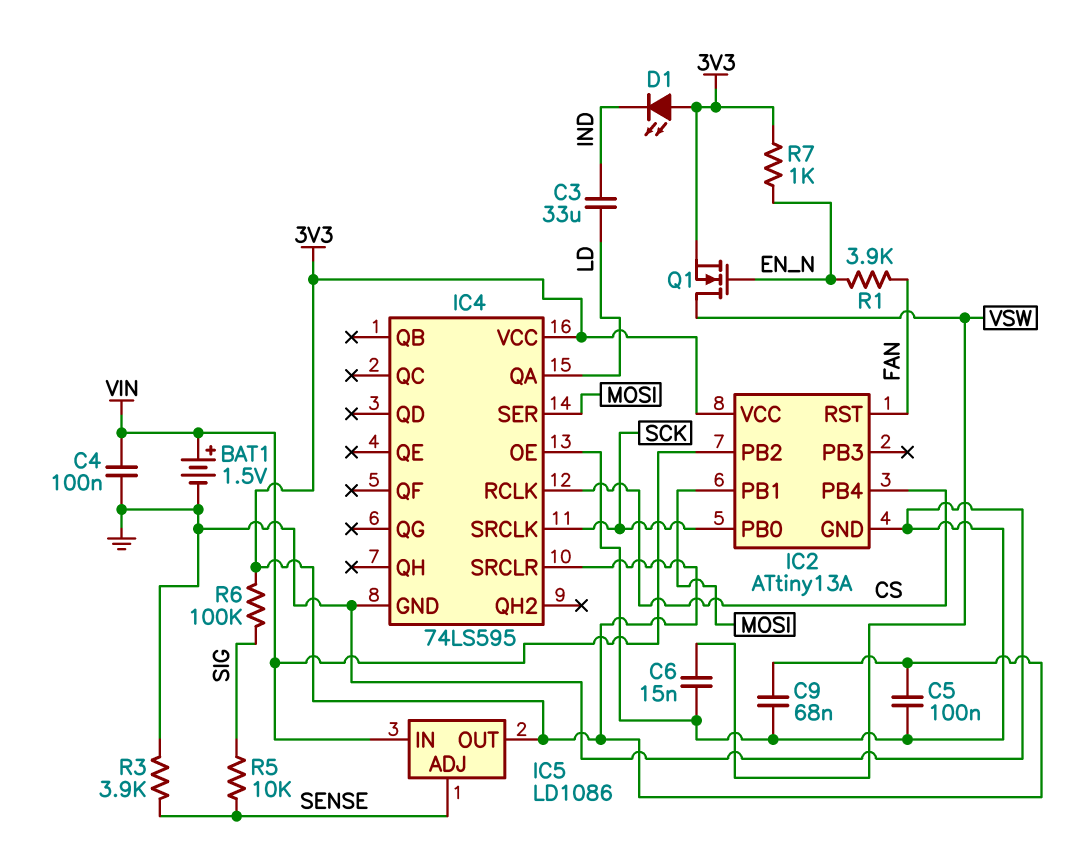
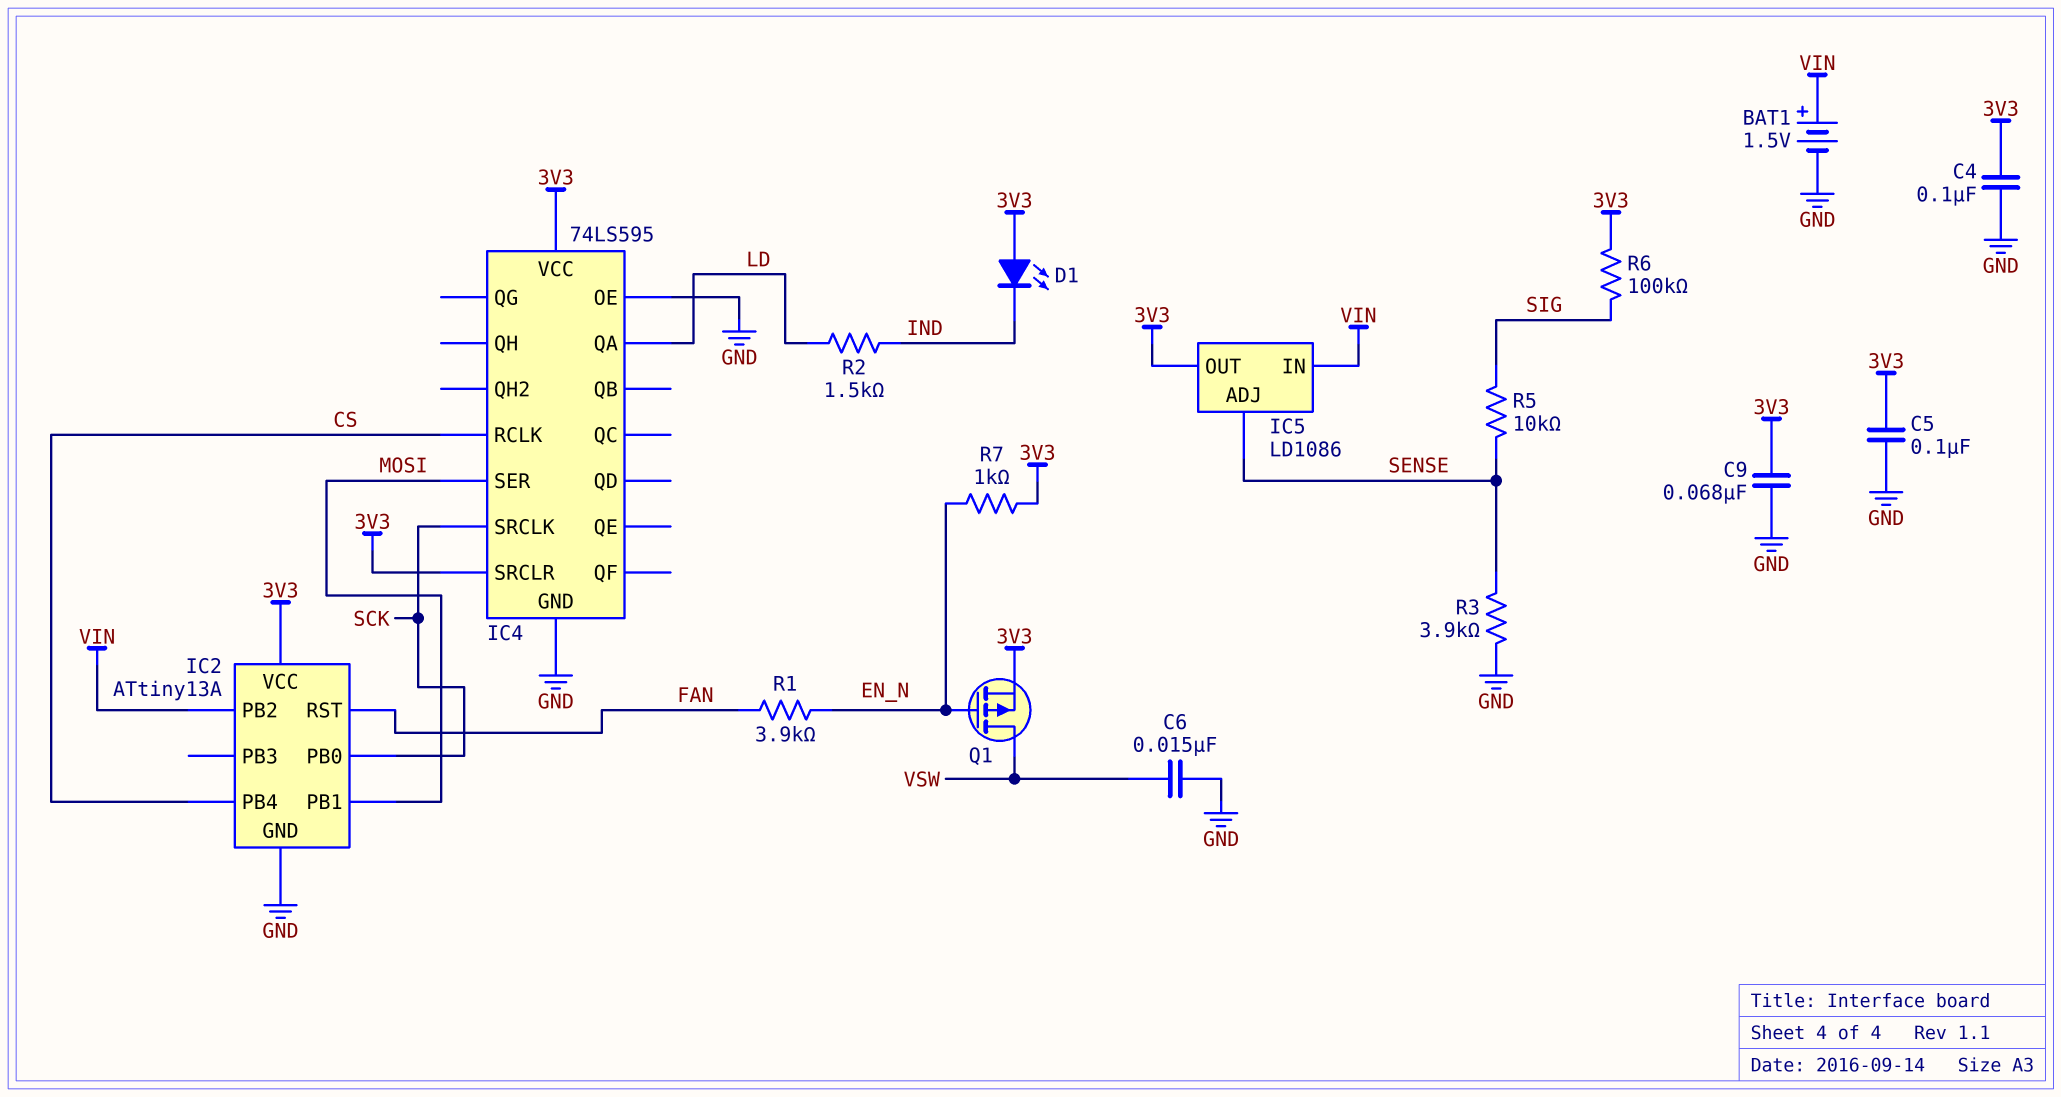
C3: 33uF (IND, LD) -> none
C4: 100nF (GND, VIN) -> 100nF (3V3, GND)
Q1: NMOS (G EN_N, D VSW, S 3V3) -> PMOS (G EN_N, D VSW, S 3V3)
R2: none -> 1.5k (IND, LD)

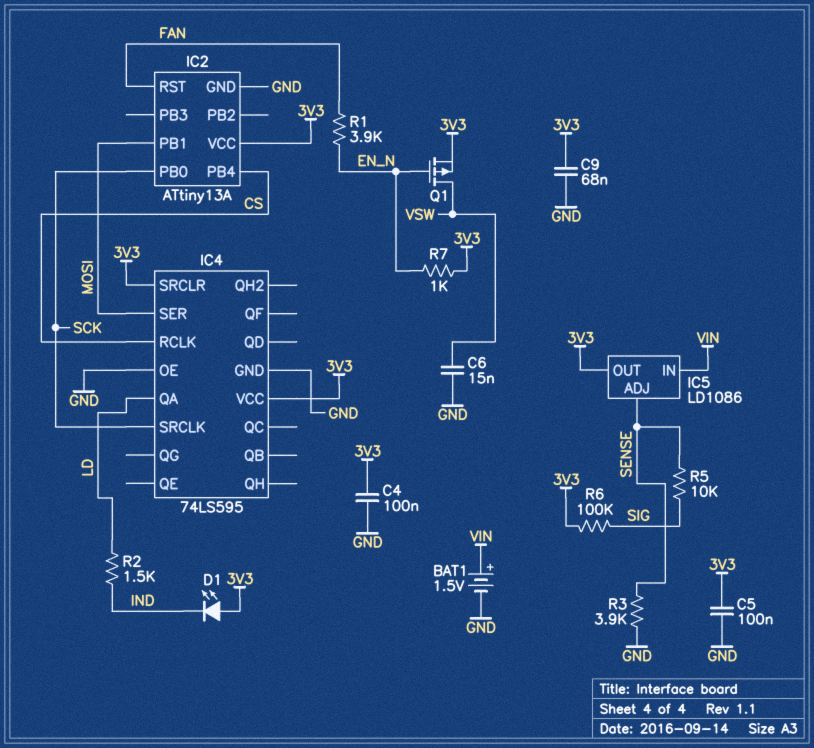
IC2 pin PB2: VIN -> none

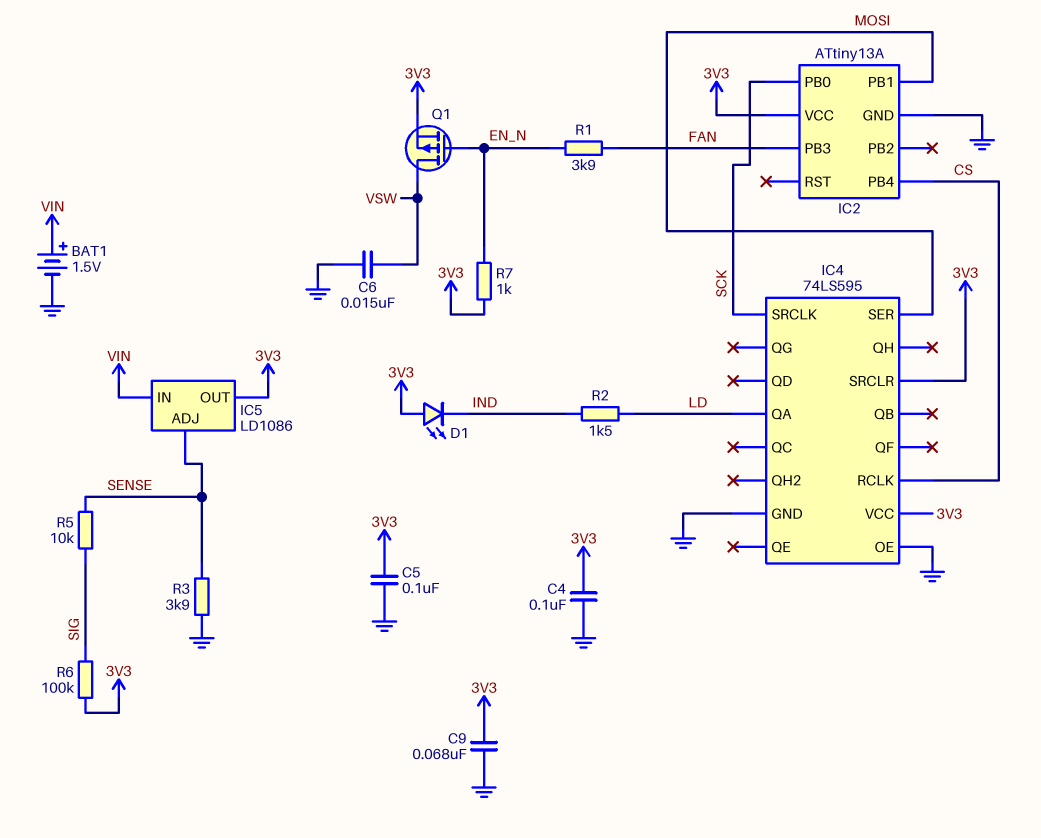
IC2 pin PB3: none -> FAN
IC2 pin RST: FAN -> none

